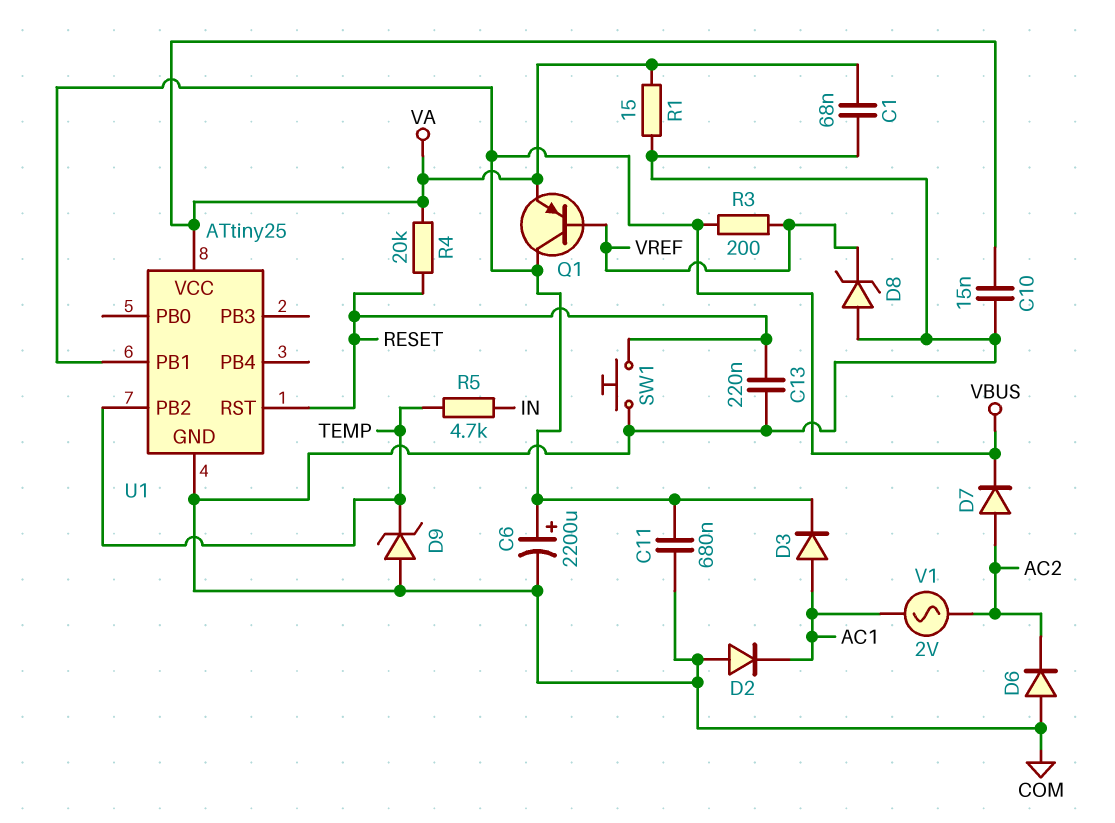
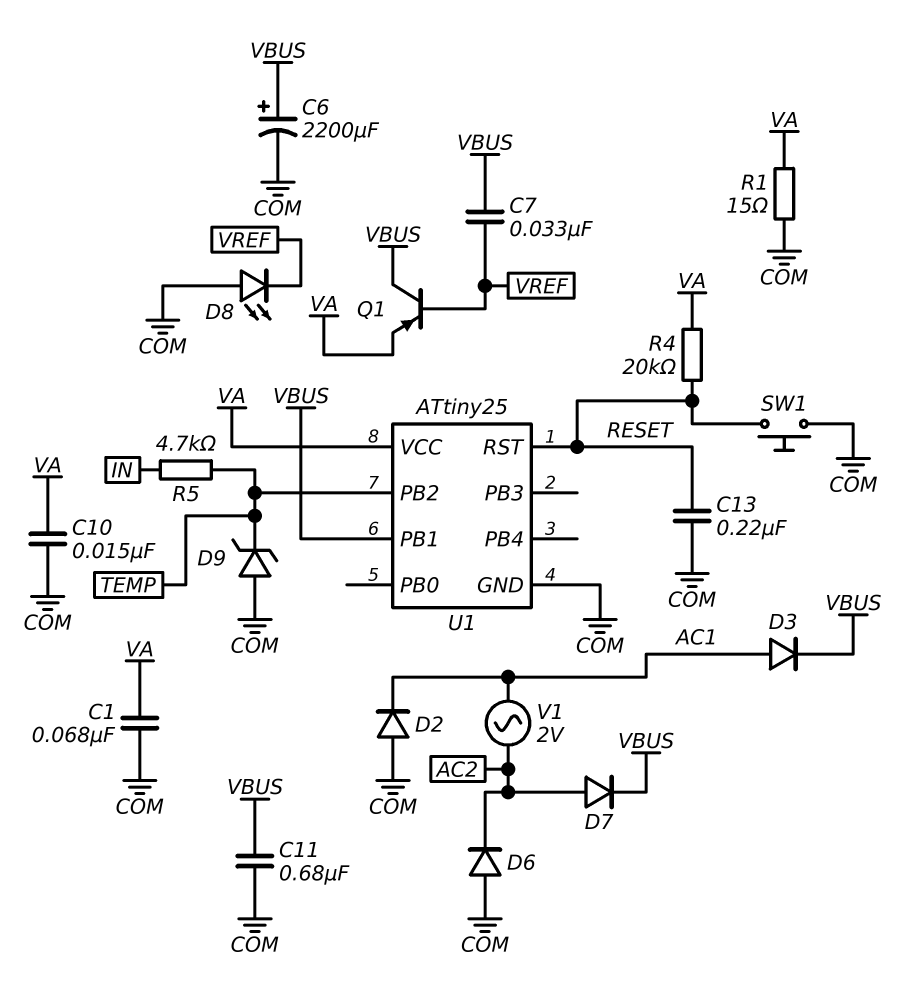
C7: none -> 33nF (VBUS, VREF)
D8: zener (A COM, K VREF) -> LED (A COM, K VREF)
R3: 200 (VBUS, VREF) -> none

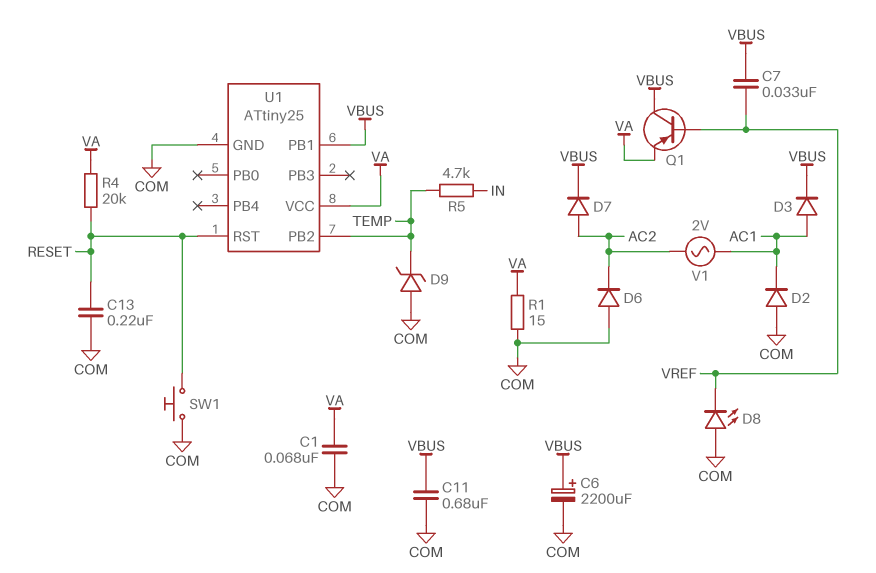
C10: 15nF (COM, VA) -> none

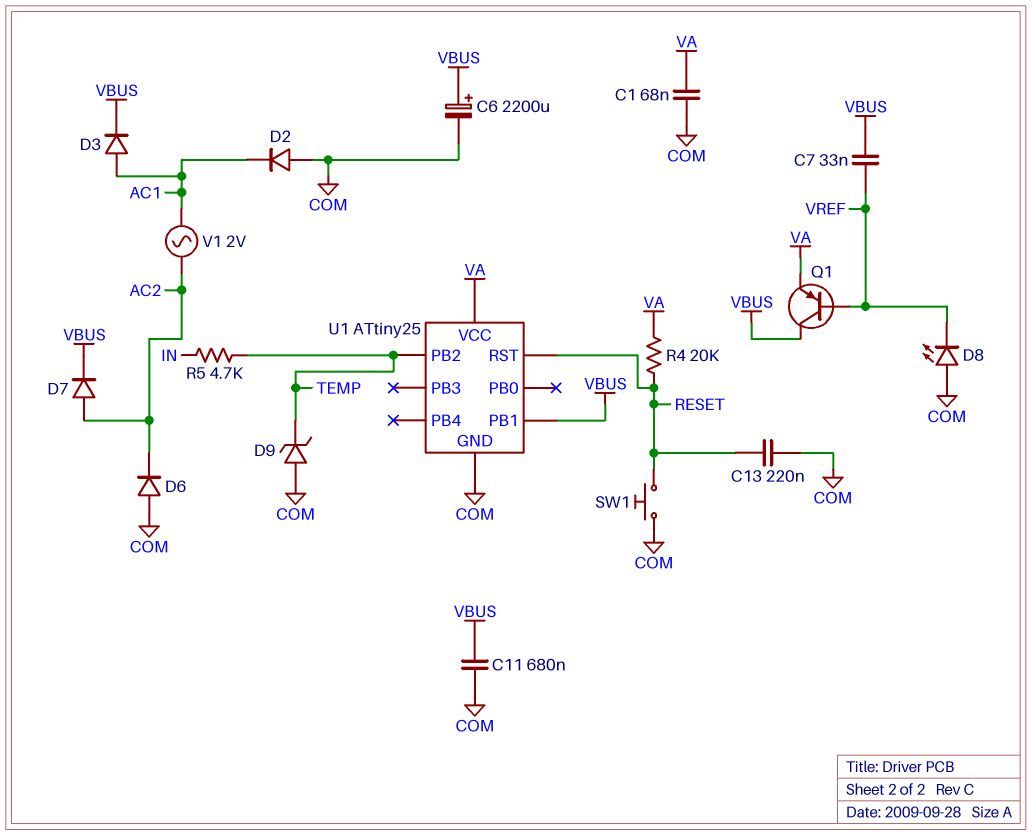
R1: 15 (COM, VA) -> none

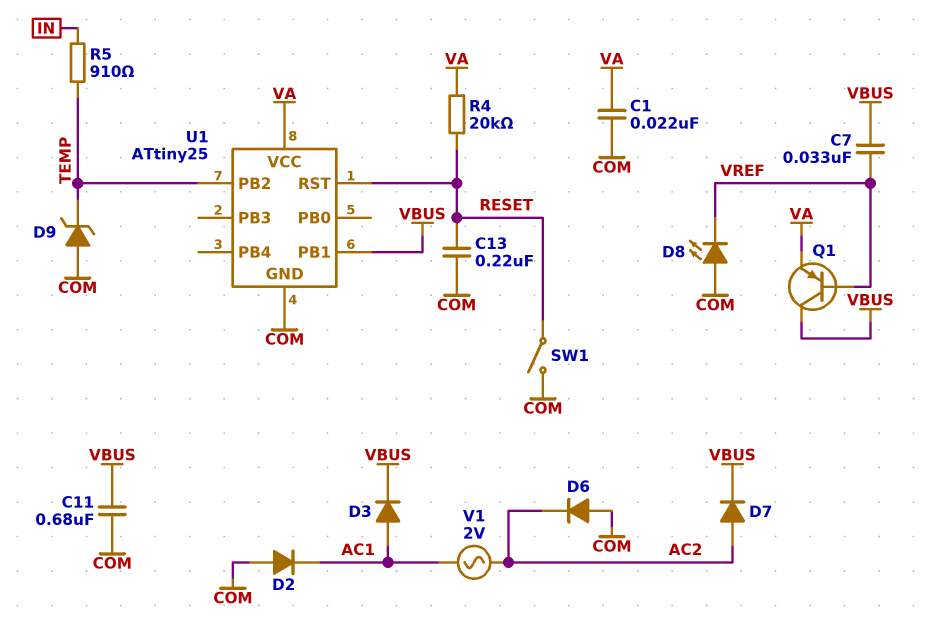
C1: 68nF (COM, VA) -> 22nF (COM, VA)
C6: 2200uF (plus VBUS, minus COM) -> none
R5: 4.7k (IN, TEMP) -> 910 (IN, TEMP)
SW1: button (COM, RESET) -> switch (COM, RESET)

